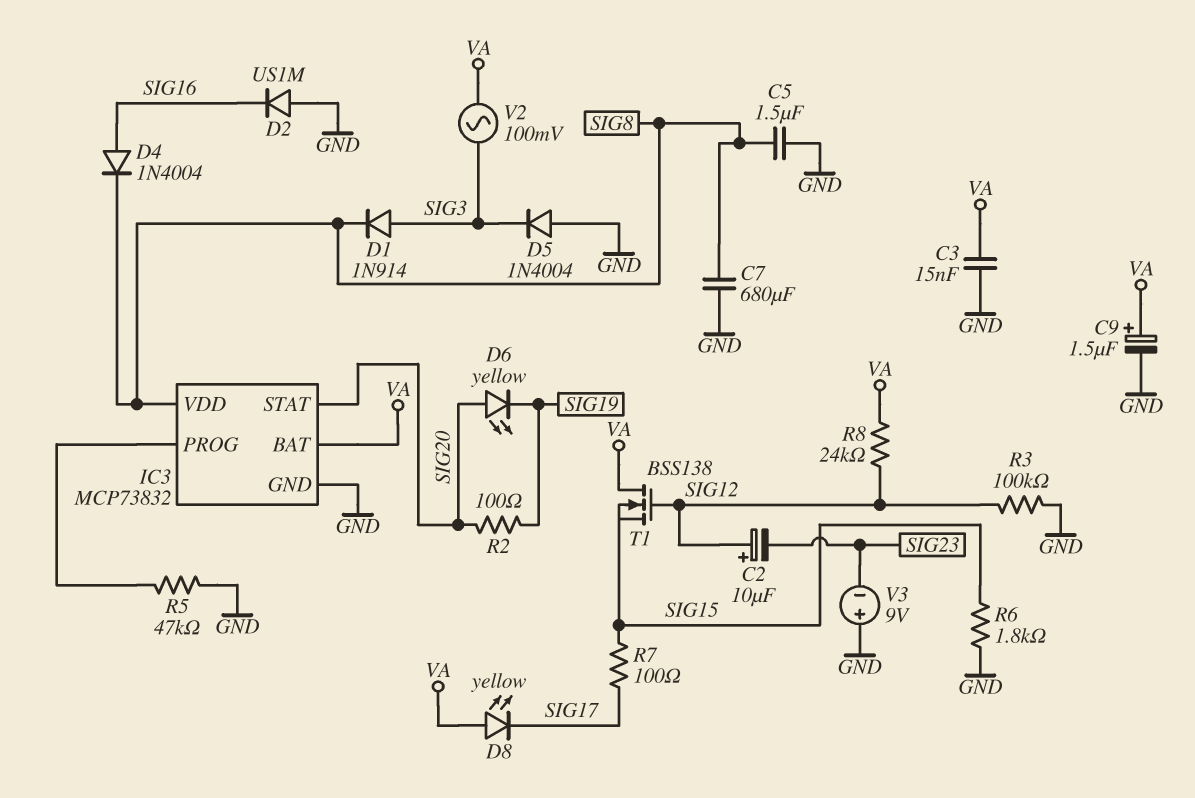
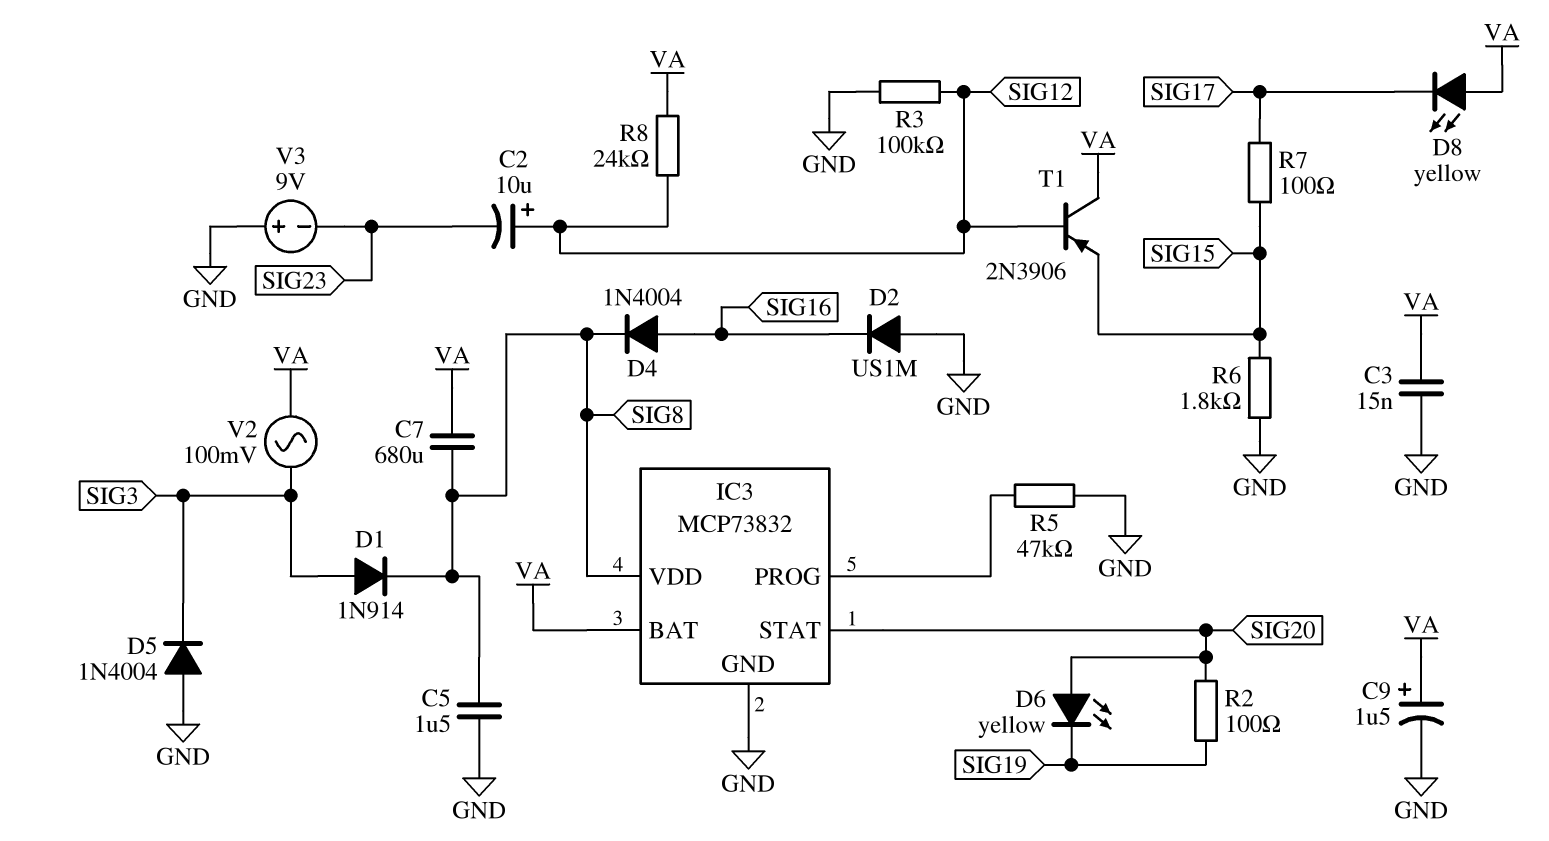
C7: 680uF (GND, SIG8) -> 680uF (SIG8, VA)
T1: NMOS BSS138 (G SIG12, D VA, S SIG15) -> PNP 2N3906 (B SIG12, C VA, E SIG15)

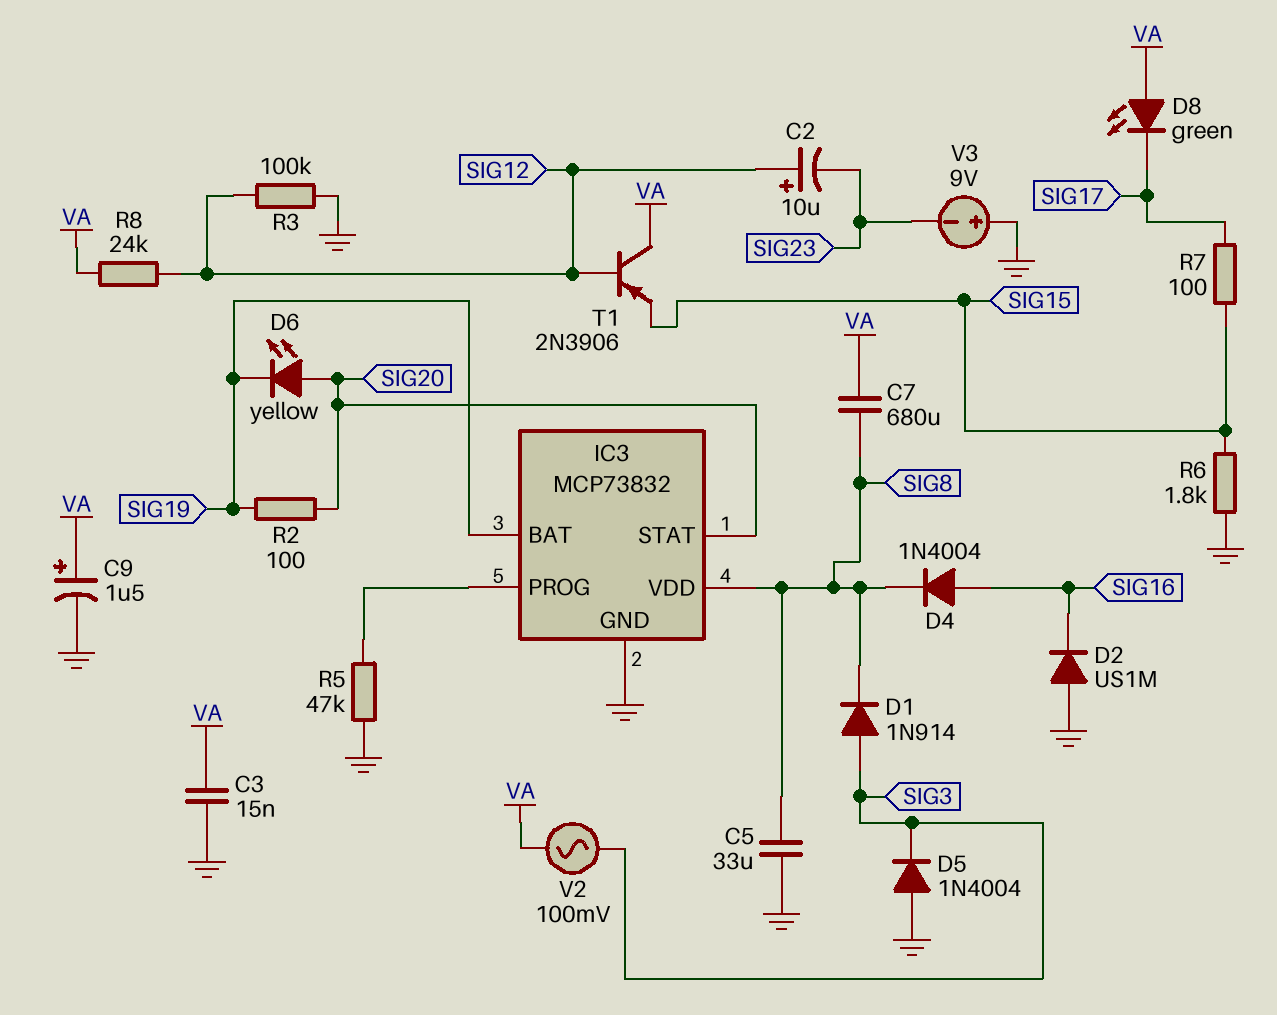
C5: 1.5uF (GND, SIG8) -> 33uF (GND, SIG8)
D8: LED yellow (A VA, K SIG17) -> LED green (A VA, K SIG17)
IC3 pin BAT: VA -> SIG19

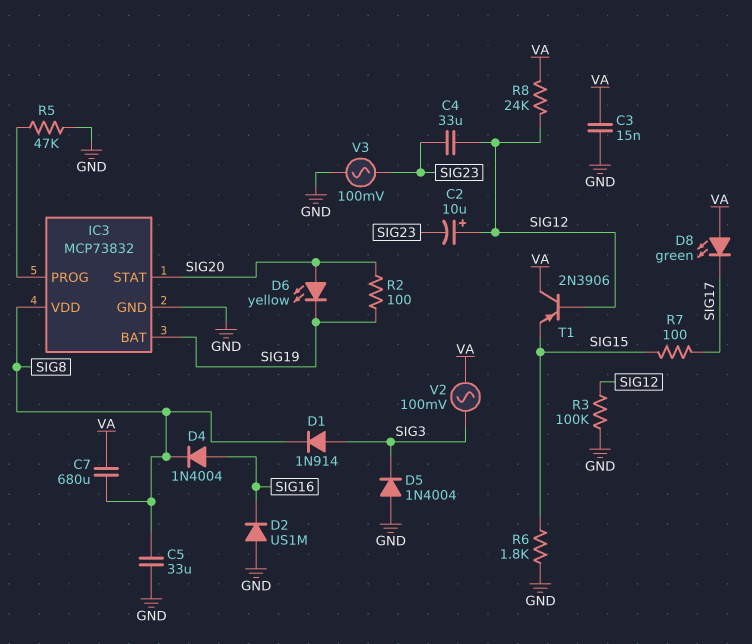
C4: none -> 33uF (SIG12, SIG23)
C9: 1.5uF (plus VA, minus GND) -> none
V3: 9V (plus GND, minus SIG23) -> AC 100mV (GND, SIG23)

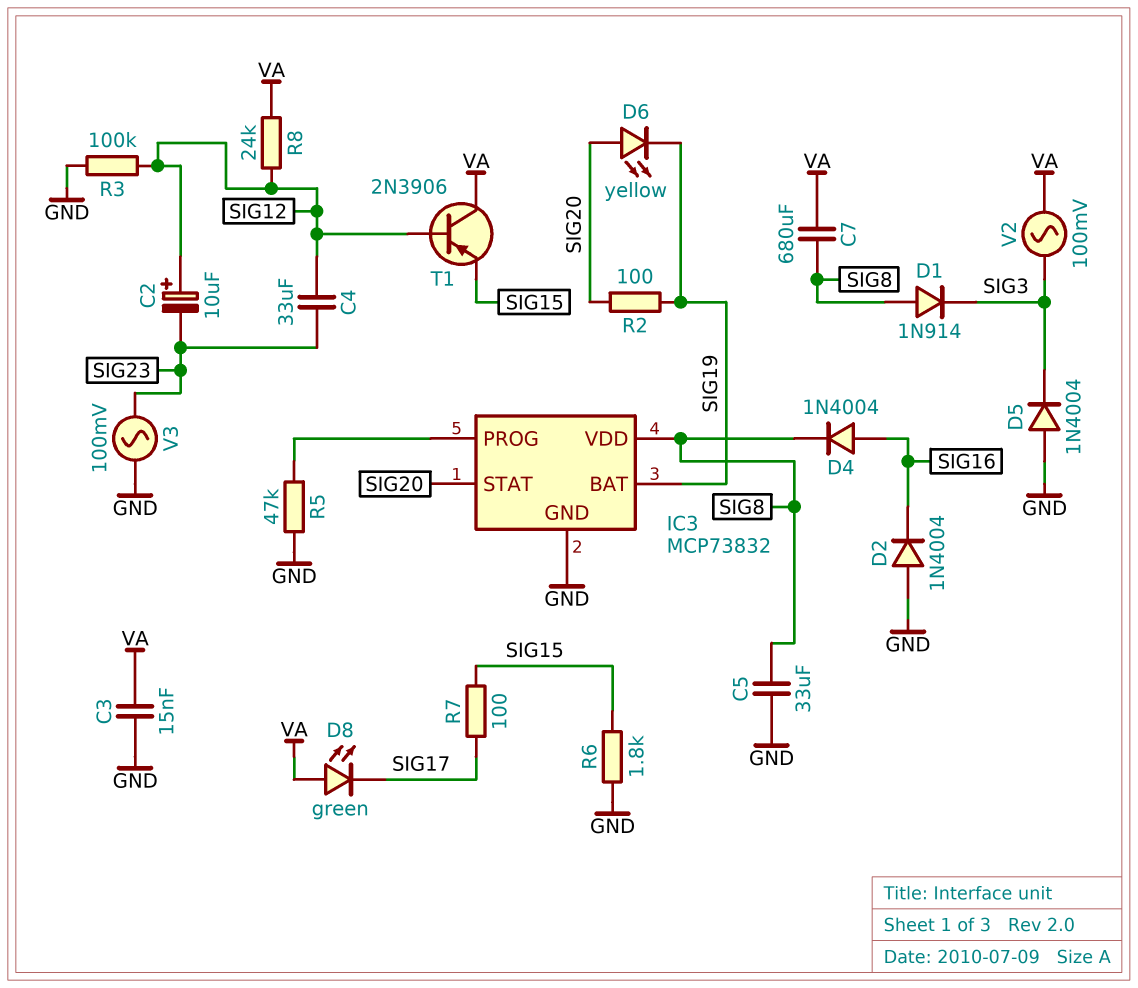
D1: diode 1N914 (A SIG3, K SIG8) -> diode 1N914 (A SIG8, K SIG3)
D2: diode US1M (A GND, K SIG16) -> diode 1N4004 (A GND, K SIG16)

